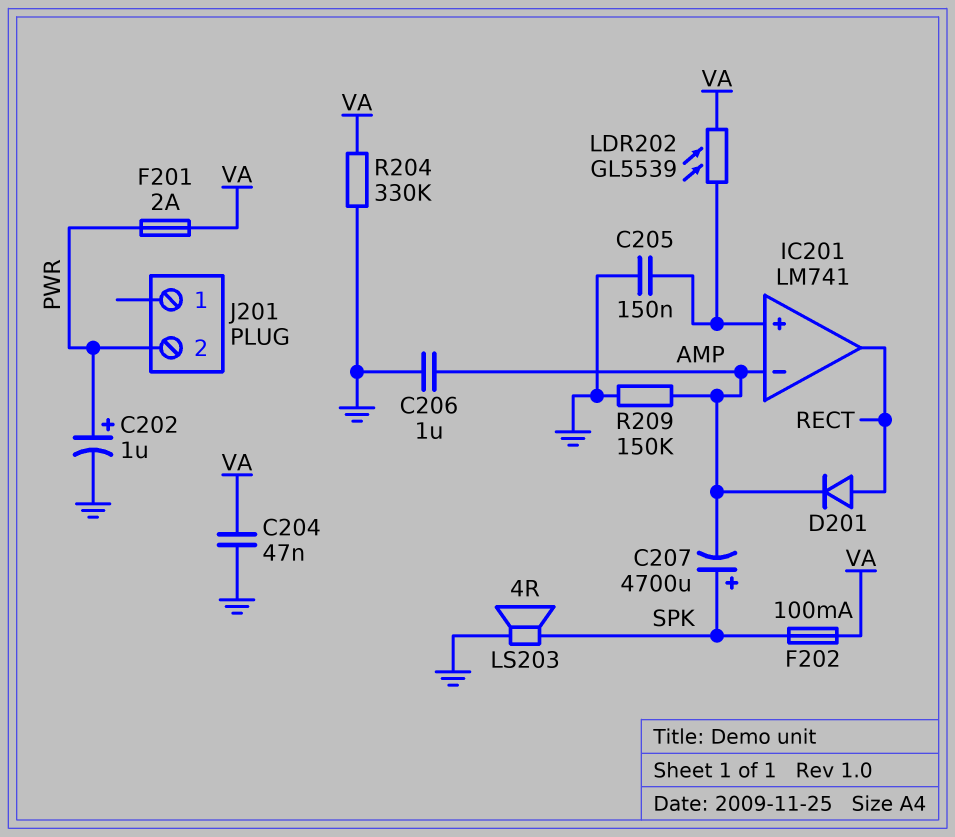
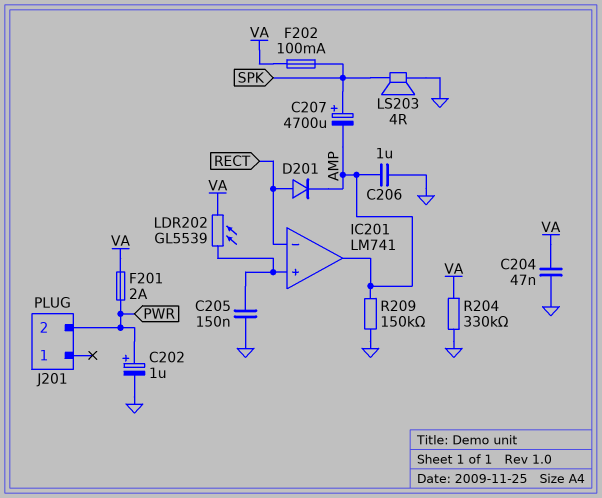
IC201 pin in-: AMP -> RECT
IC201 pin out: RECT -> AMP

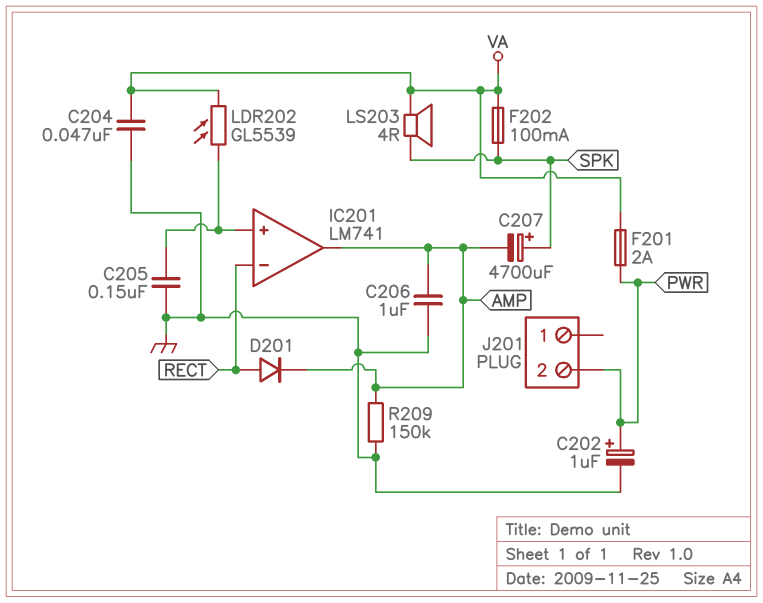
LS203: speaker 4R (GND, SPK) -> speaker 4R (SPK, VA)
R204: 330k (GND, VA) -> none

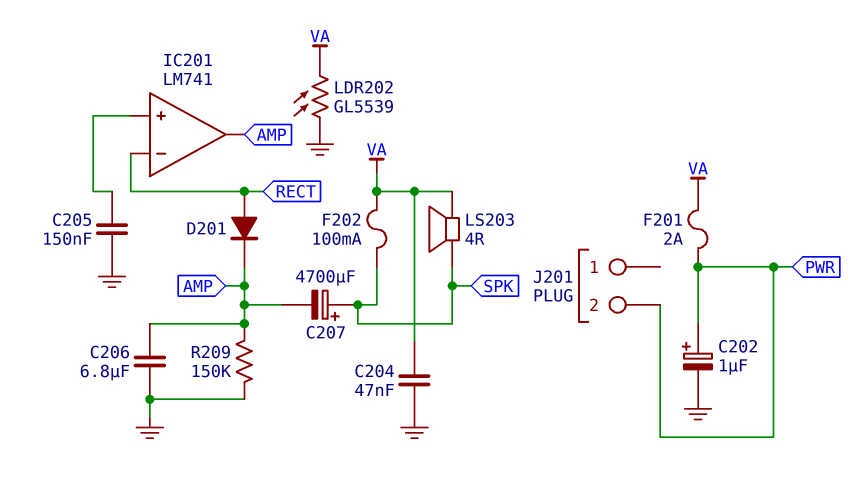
C206: 1uF (AMP, GND) -> 6.8uF (AMP, GND)
LDR202: GL5539 (IC201/in+, VA) -> GL5539 (GND, VA)

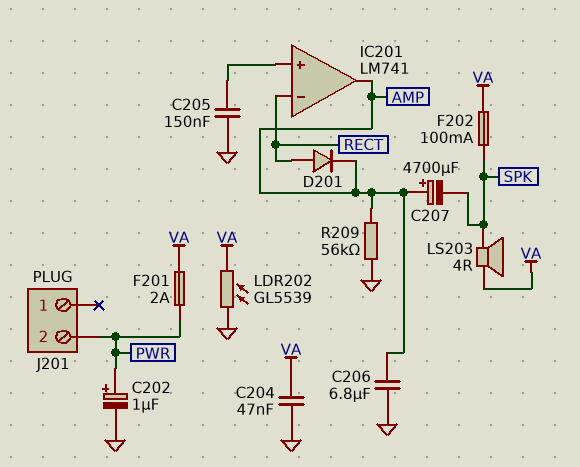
C207: 4700uF (plus SPK, minus AMP) -> 4700uF (plus AMP, minus SPK)
R209: 150k (AMP, GND) -> 56k (AMP, GND)

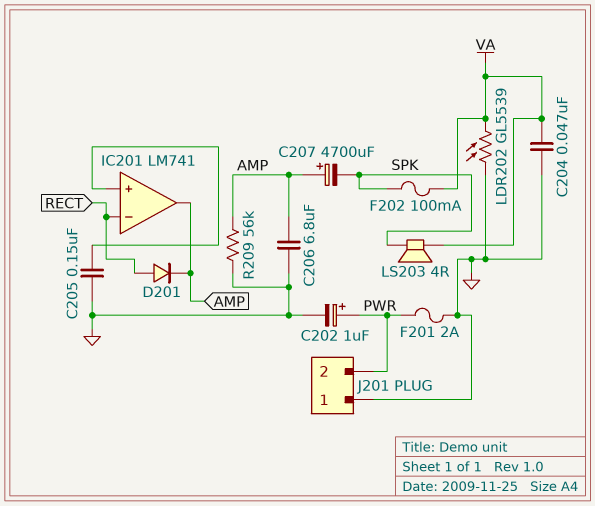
F201: 2A (PWR, VA) -> 2A (GND, PWR)
J201 pin 1: none -> GND

